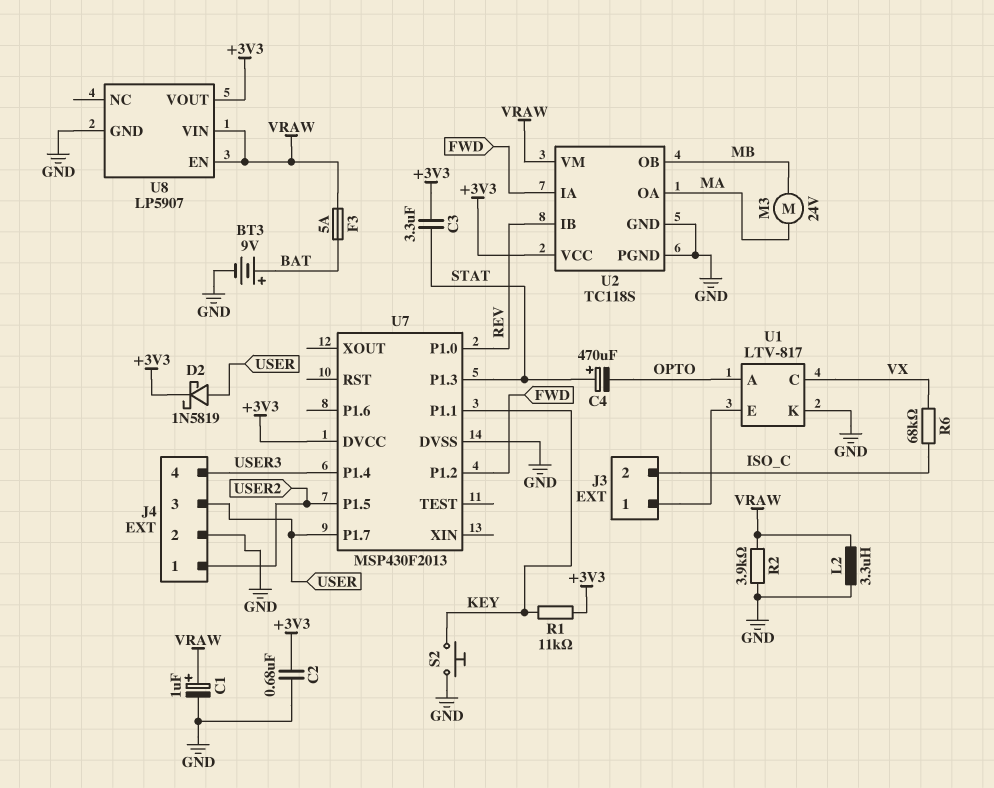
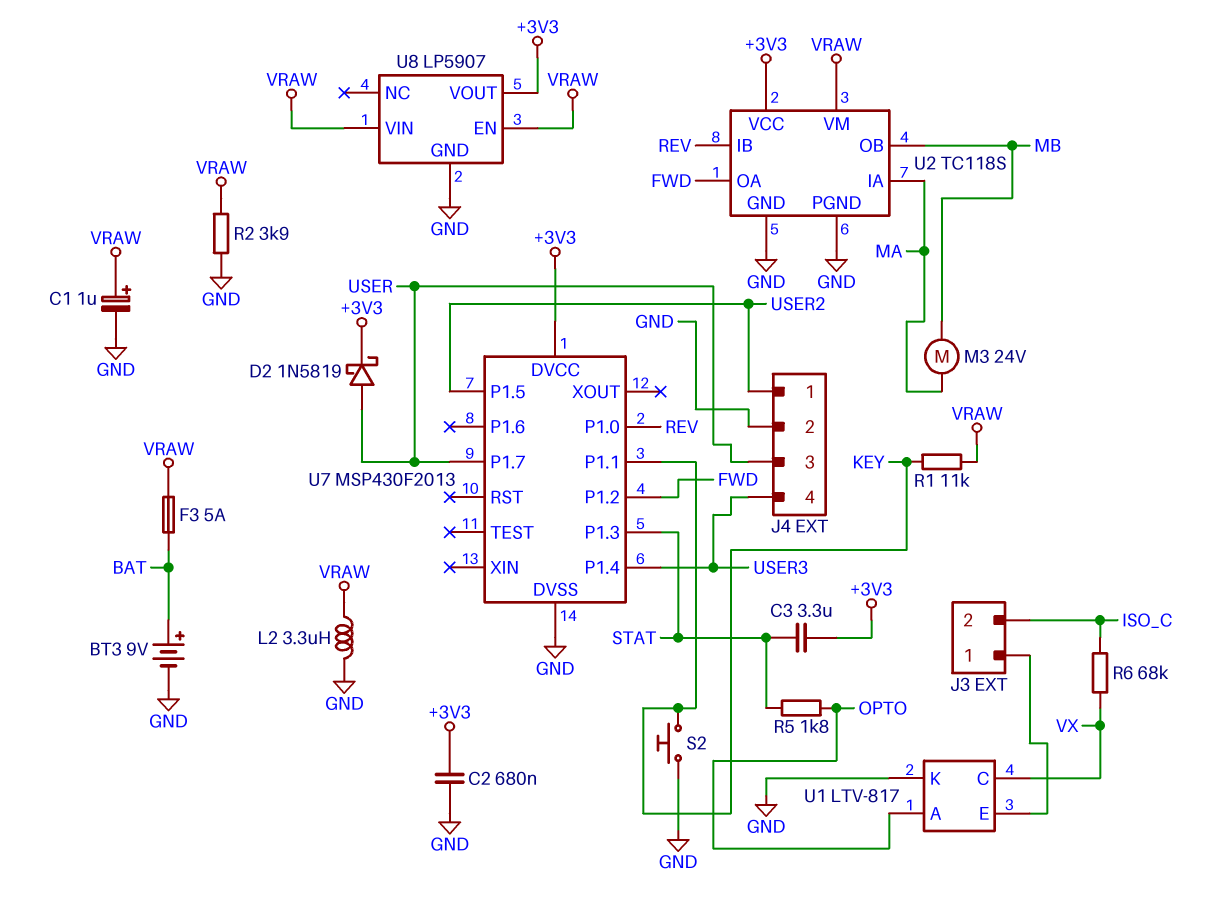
C4: 470uF (plus STAT, minus OPTO) -> none
R1: 11k (+3V3, KEY) -> 11k (KEY, VRAW)
R5: none -> 1.8k (OPTO, STAT)
U2 pin IA: FWD -> MA
U2 pin OA: MA -> FWD

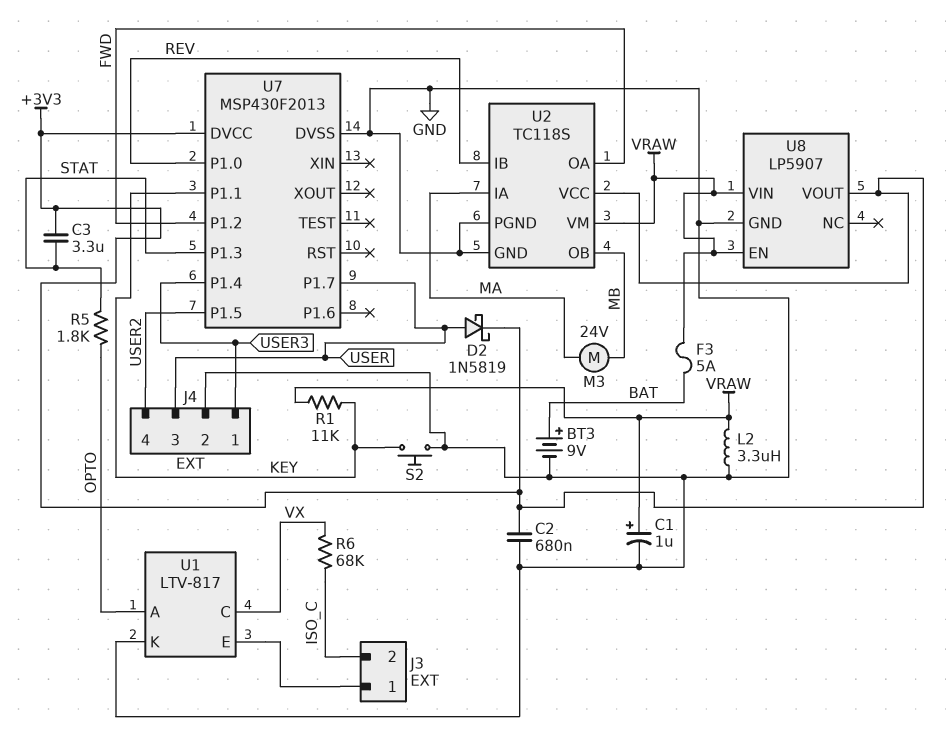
J4 pin 1: USER2 -> USER3
J4 pin 4: USER3 -> USER2
R2: 3.9k (GND, VRAW) -> none

